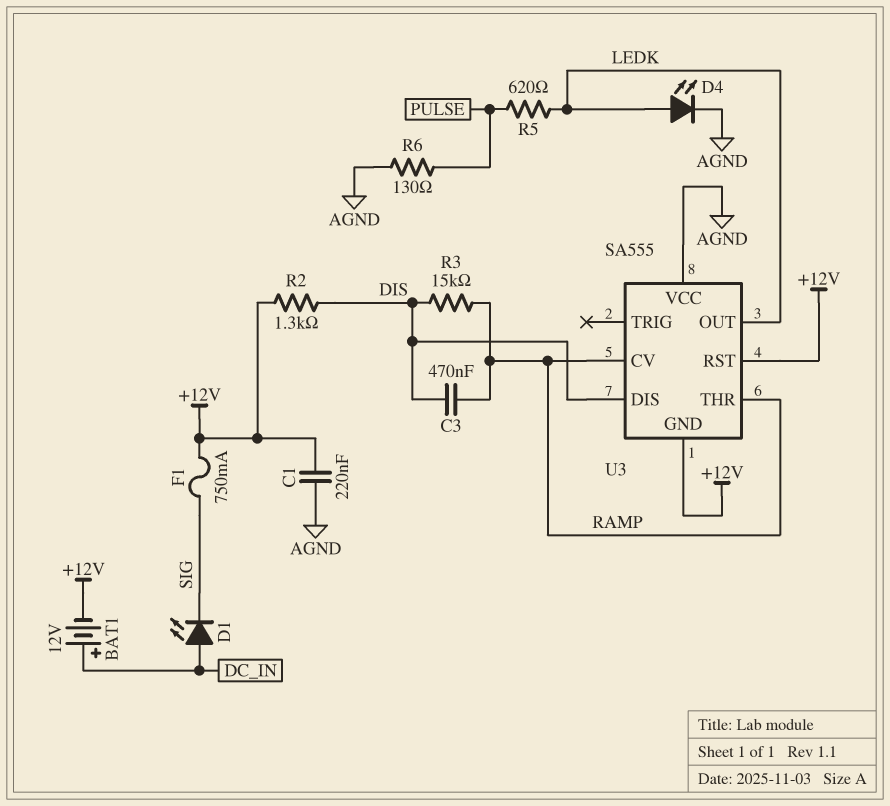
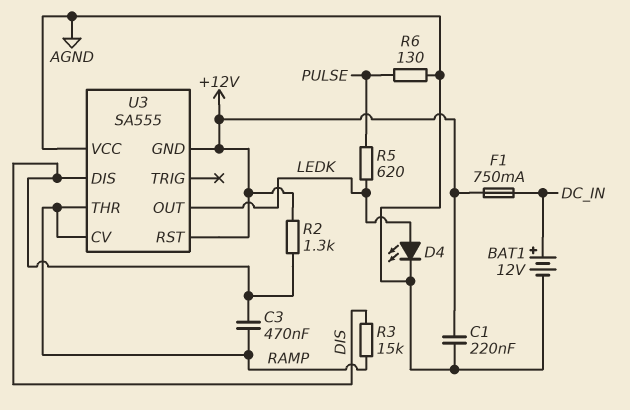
BAT1: 12V (plus DC_IN, minus +12V) -> 12V (plus DC_IN, minus AGND)
D1: LED (A DC_IN, K SIG) -> none
F1: 750mA (+12V, SIG) -> 750mA (+12V, DC_IN)

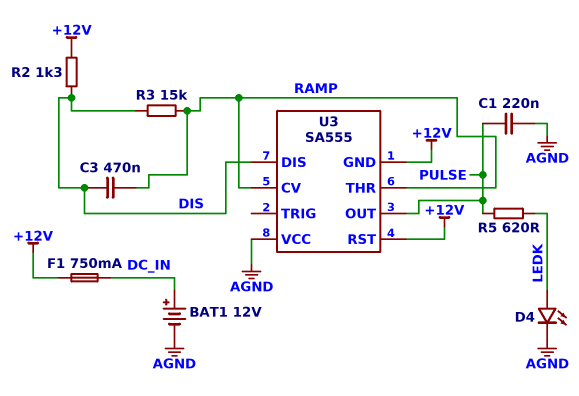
C1: 220nF (+12V, AGND) -> 220nF (AGND, PULSE)
R6: 130 (AGND, PULSE) -> none
U3 pin OUT: LEDK -> PULSE

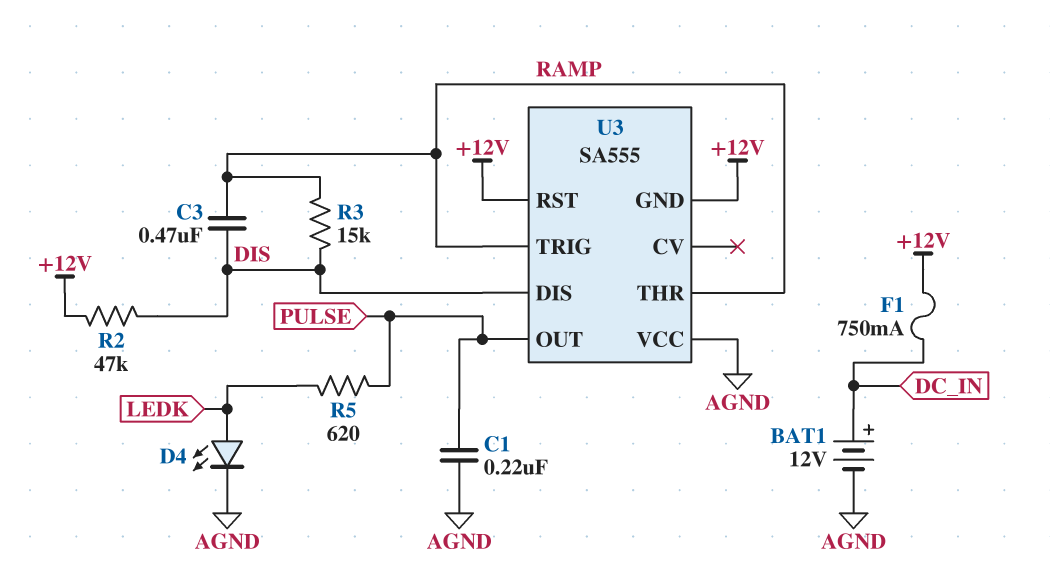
R2: 1.3k (+12V, DIS) -> 47k (+12V, DIS)
U3 pin CV: RAMP -> none
U3 pin TRIG: none -> RAMP

